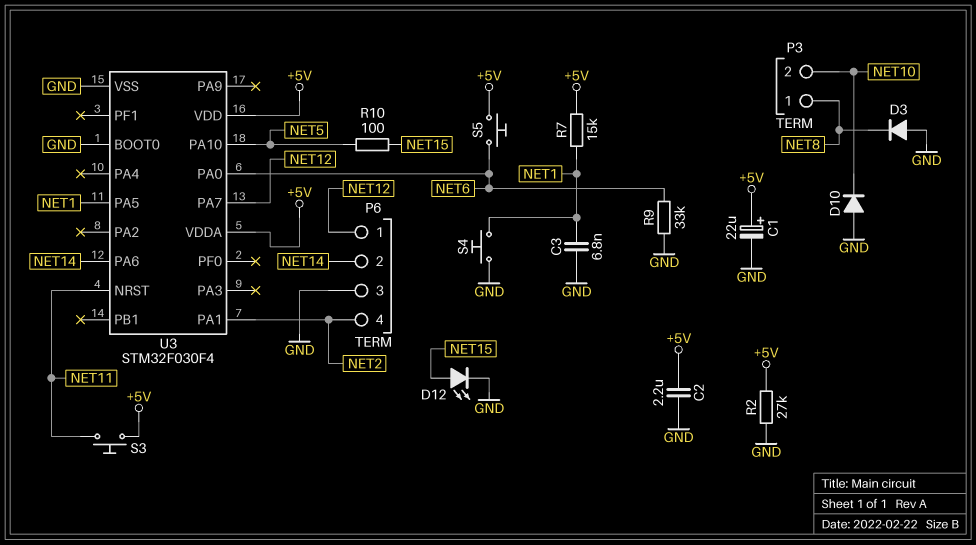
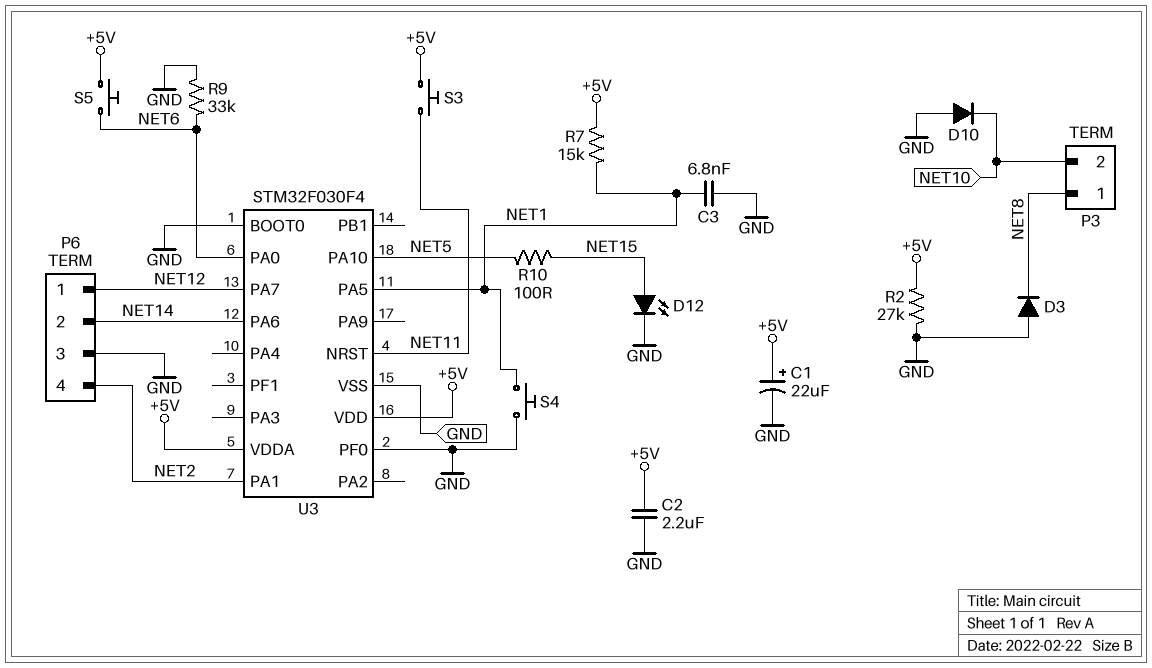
U3 pin PF0: none -> GND

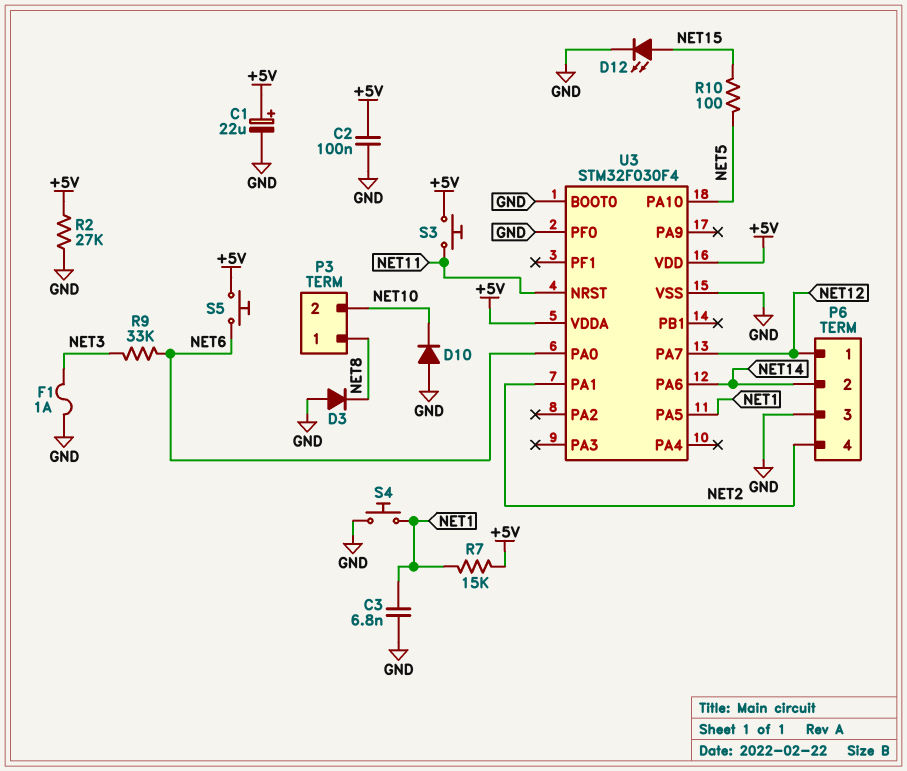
C2: 2.2uF (+5V, GND) -> 100nF (+5V, GND)
F1: none -> 1A (GND, NET3)
R9: 33k (GND, NET6) -> 33k (NET3, NET6)

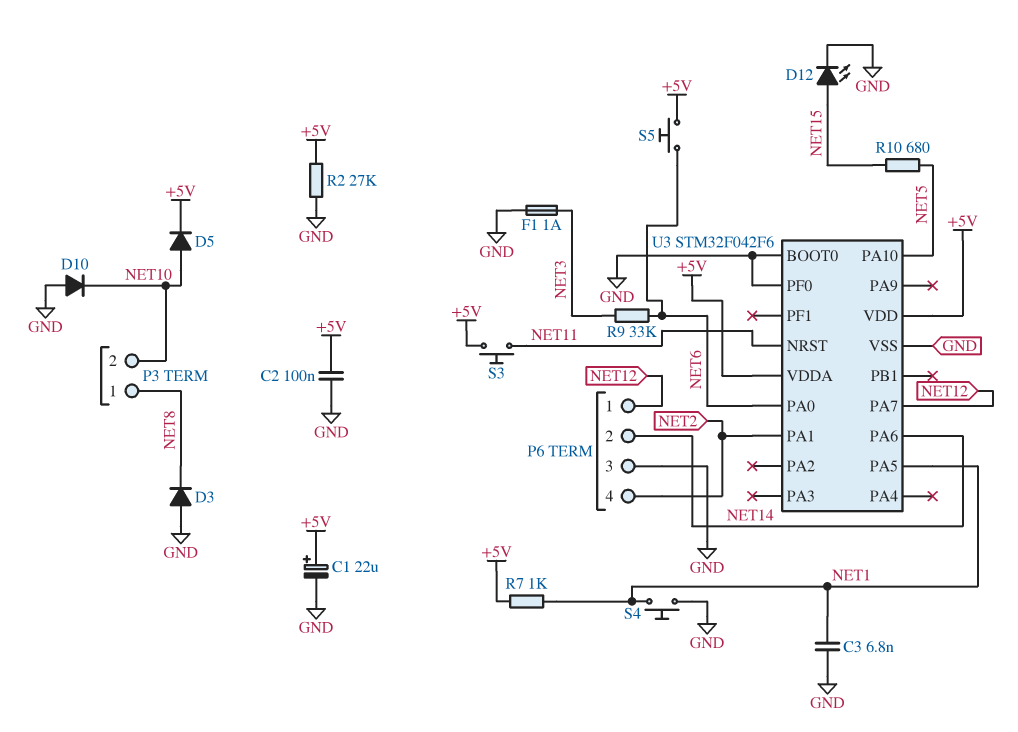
D5: none -> diode (A NET10, K +5V)
R7: 15k (+5V, NET1) -> 1k (+5V, NET1)
R10: 100 (NET5, NET15) -> 680 (NET5, NET15)
U3: STM32F030F4 -> STM32F042F6

